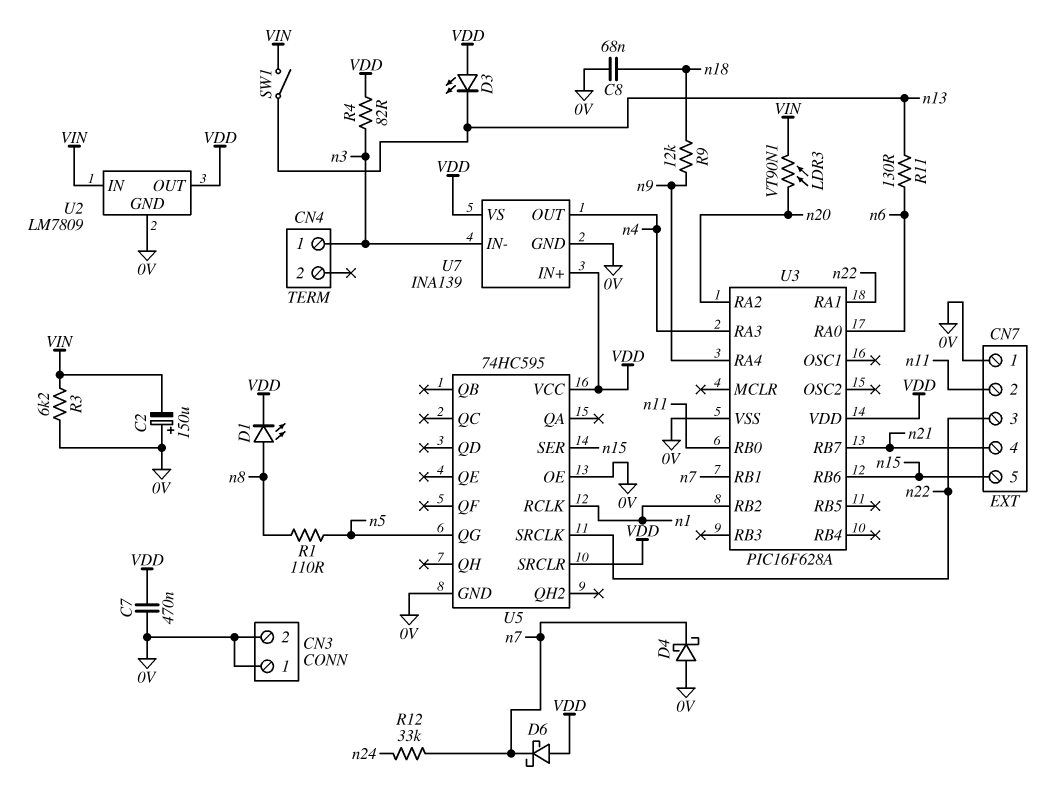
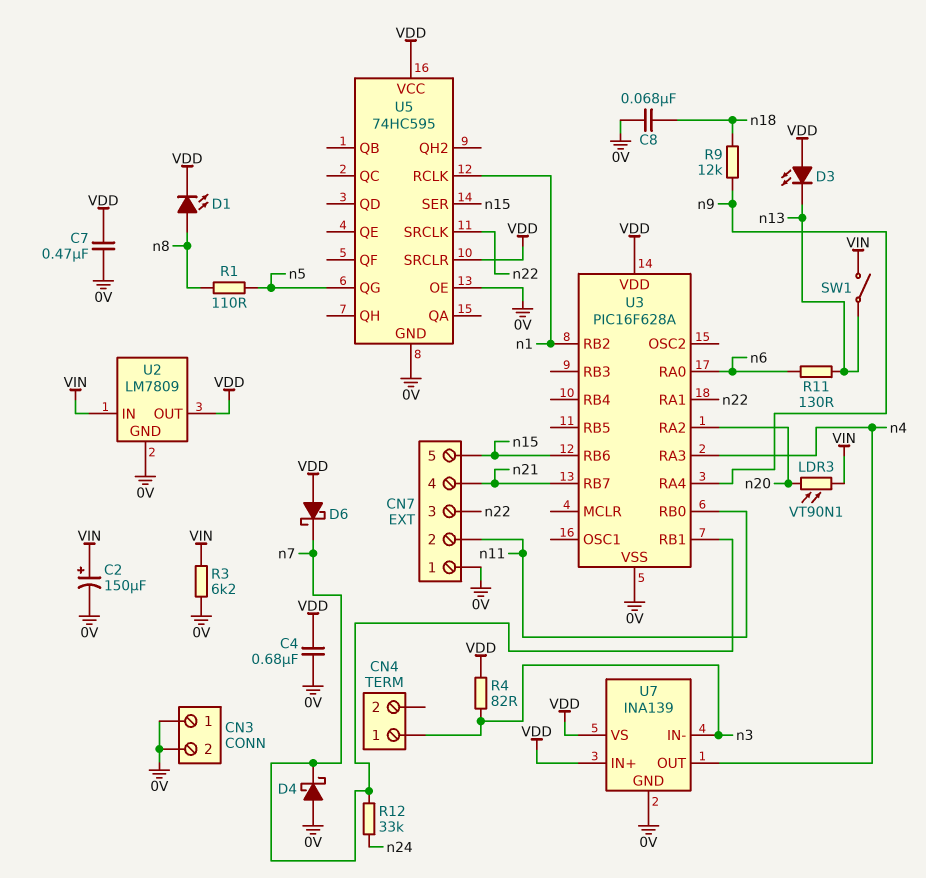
C2: 150uF (plus 0V, minus VIN) -> 150uF (plus VIN, minus 0V)
C4: none -> 680nF (0V, VDD)

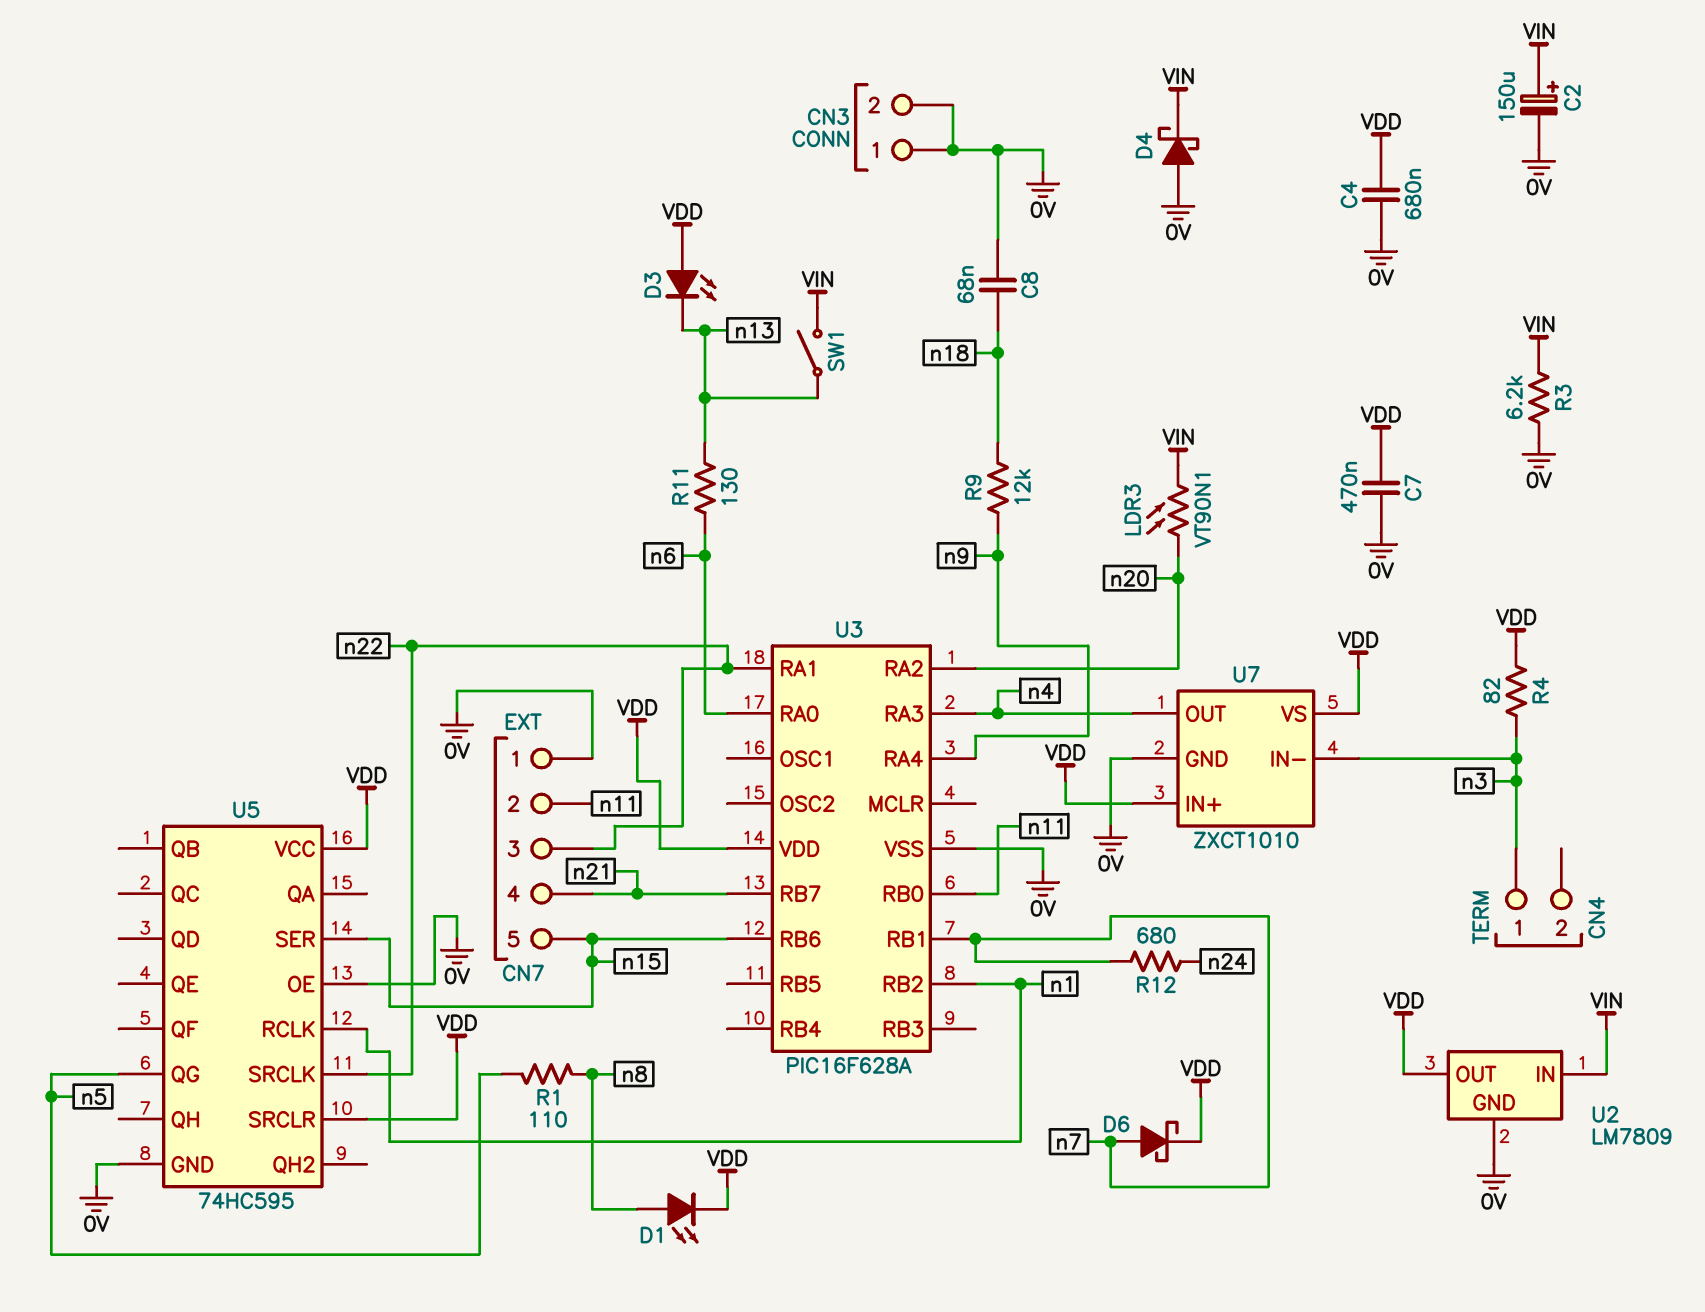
D4: schottky (A 0V, K n7) -> schottky (A 0V, K VIN)
D6: schottky (A VDD, K n7) -> schottky (A n7, K VDD)
R12: 33k (n7, n24) -> 680 (n7, n24)
U7: INA139 -> ZXCT1010

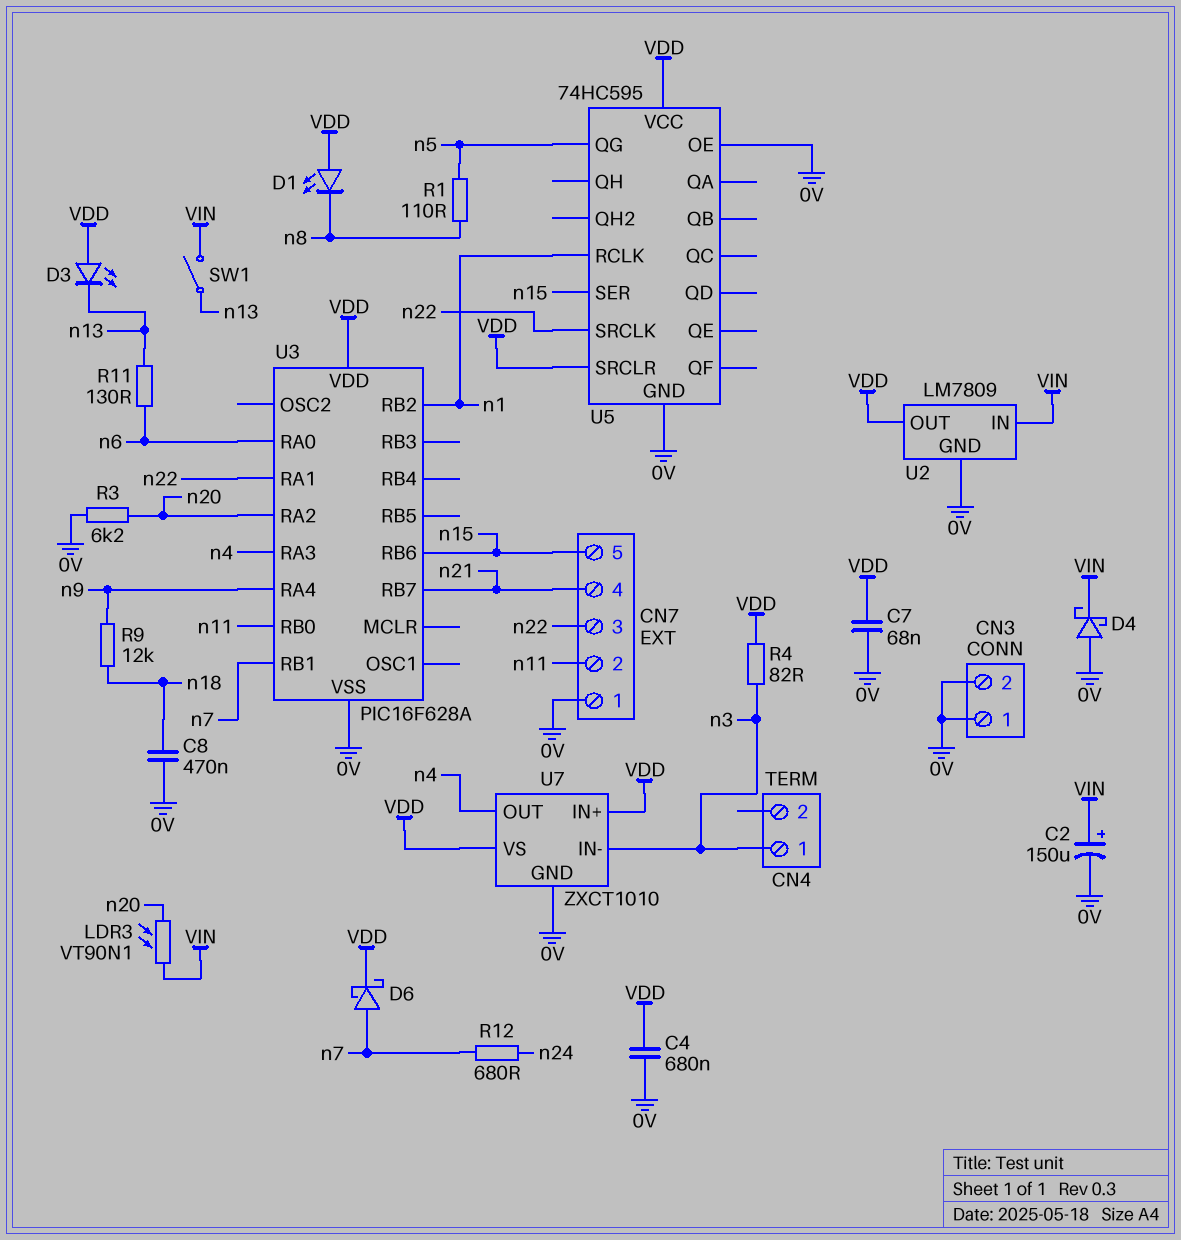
C7: 470nF (0V, VDD) -> 68nF (0V, VDD)
C8: 68nF (0V, n18) -> 470nF (0V, n18)
D1: LED (A n8, K VDD) -> LED (A VDD, K n8)
R3: 6.2k (0V, VIN) -> 6.2k (0V, n20)

